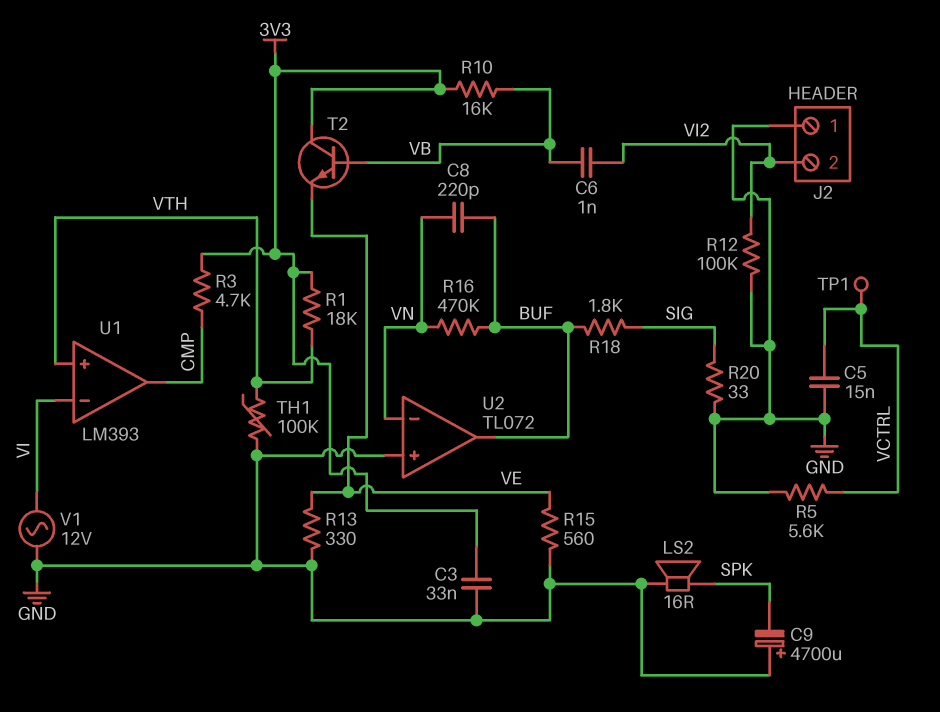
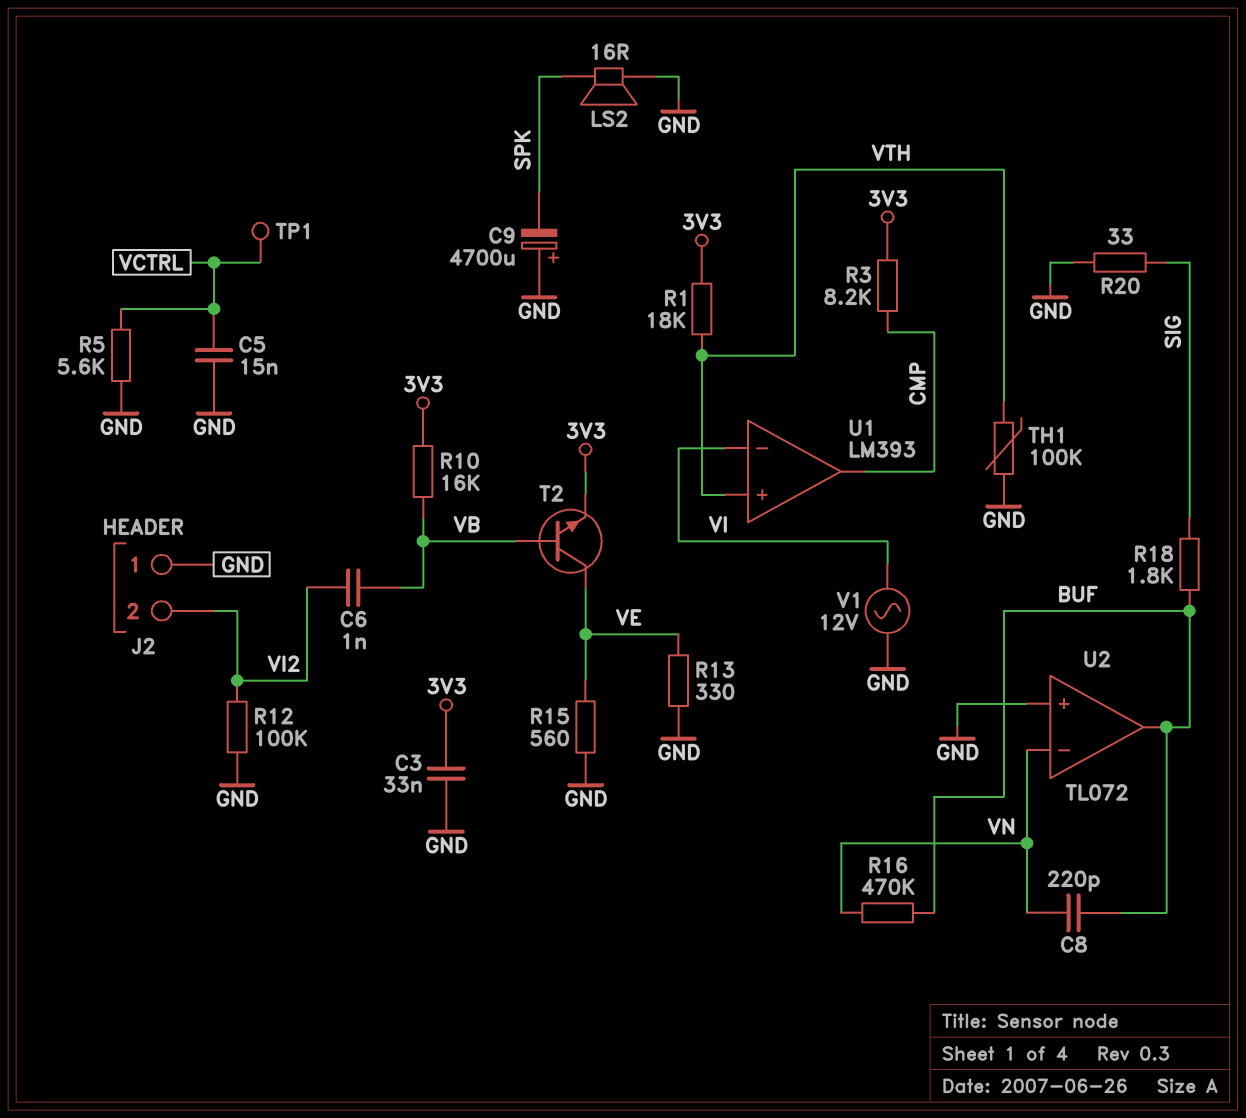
R3: 4.7k (3V3, CMP) -> 8.2k (3V3, CMP)
T2: NPN (B VB, C 3V3, E VE) -> NPN (B VB, C VE, E 3V3)

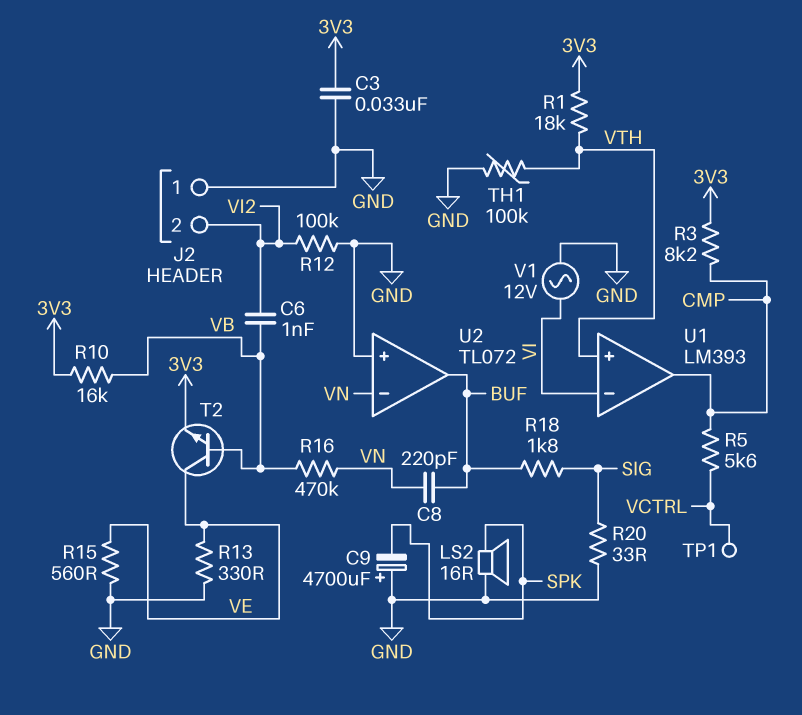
C5: 15nF (GND, VCTRL) -> none
R5: 5.6k (GND, VCTRL) -> 5.6k (CMP, VCTRL)
R16: 470k (BUF, VN) -> 470k (VB, VN)

